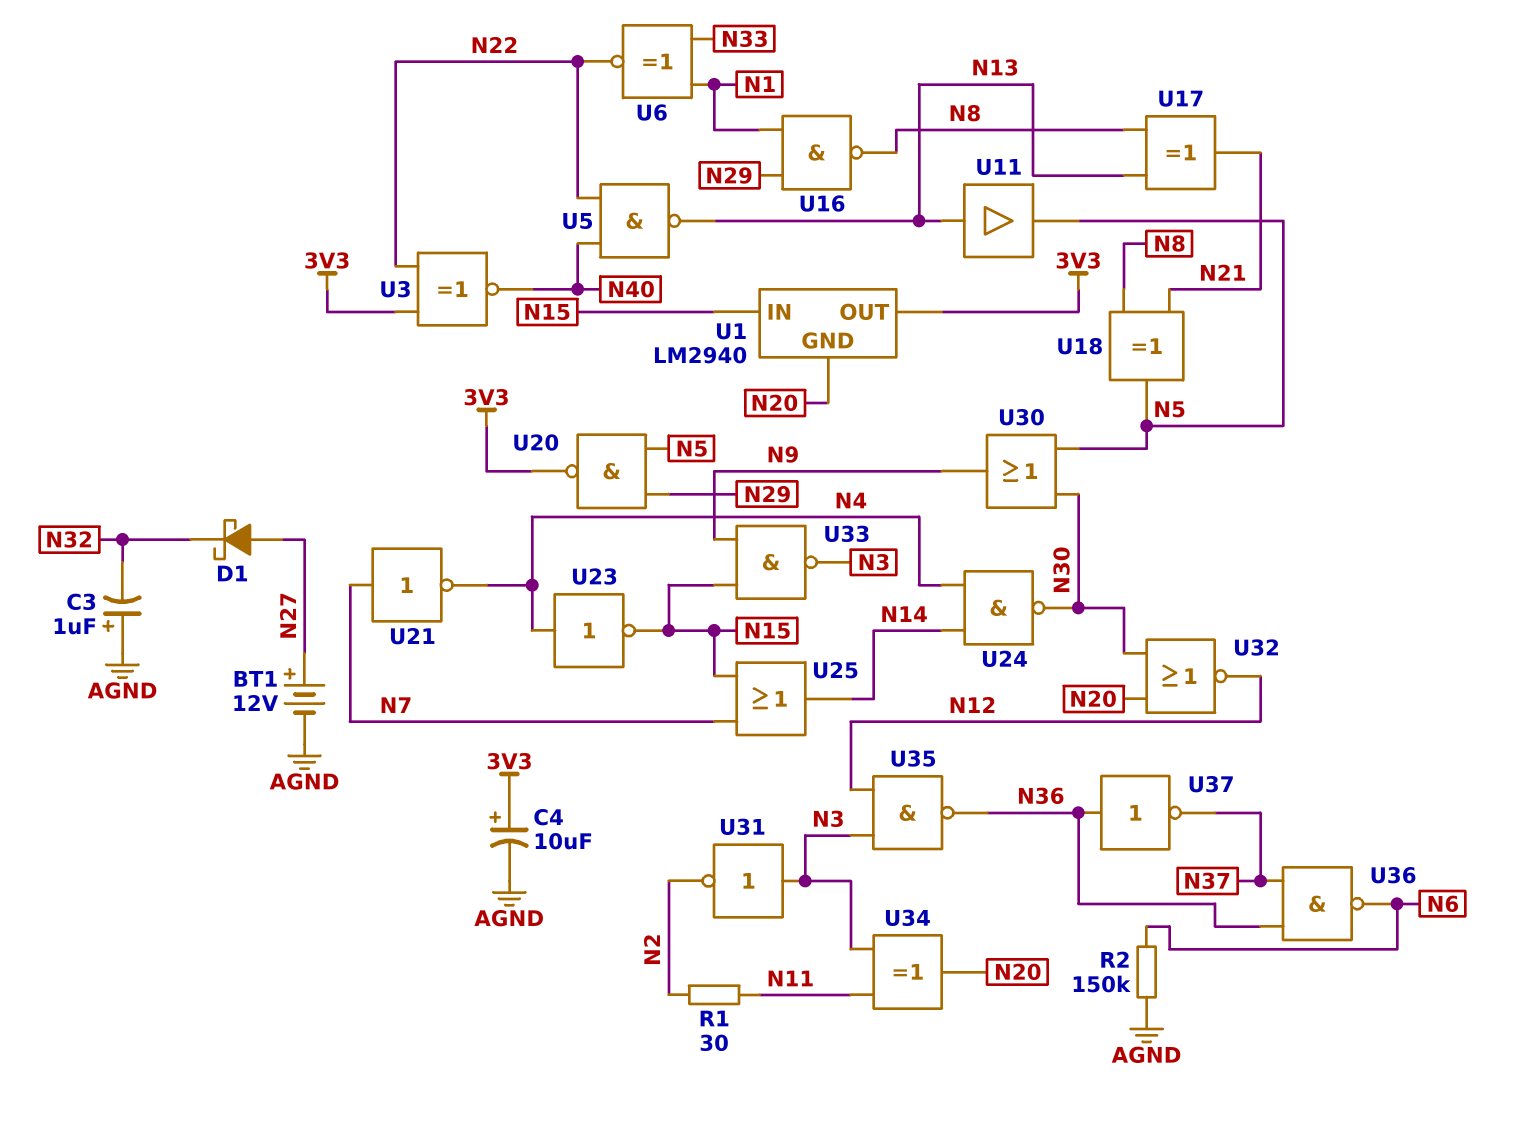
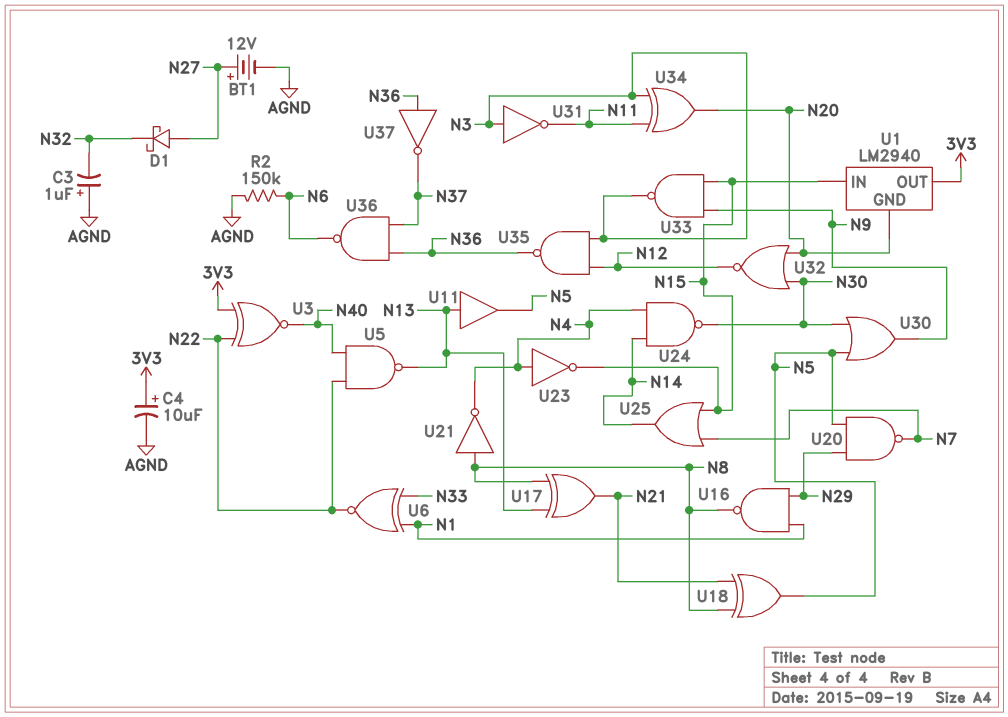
R1: 30 (N2, N11) -> none
U20: NAND (in N5, in N29, out 3V3) -> NAND (in N5, in N29, out N7)
U21: NOT (in N7, out N4) -> NOT (in N8, out N4)
U31: NOT (in N3, out N2) -> NOT (in N3, out N11)

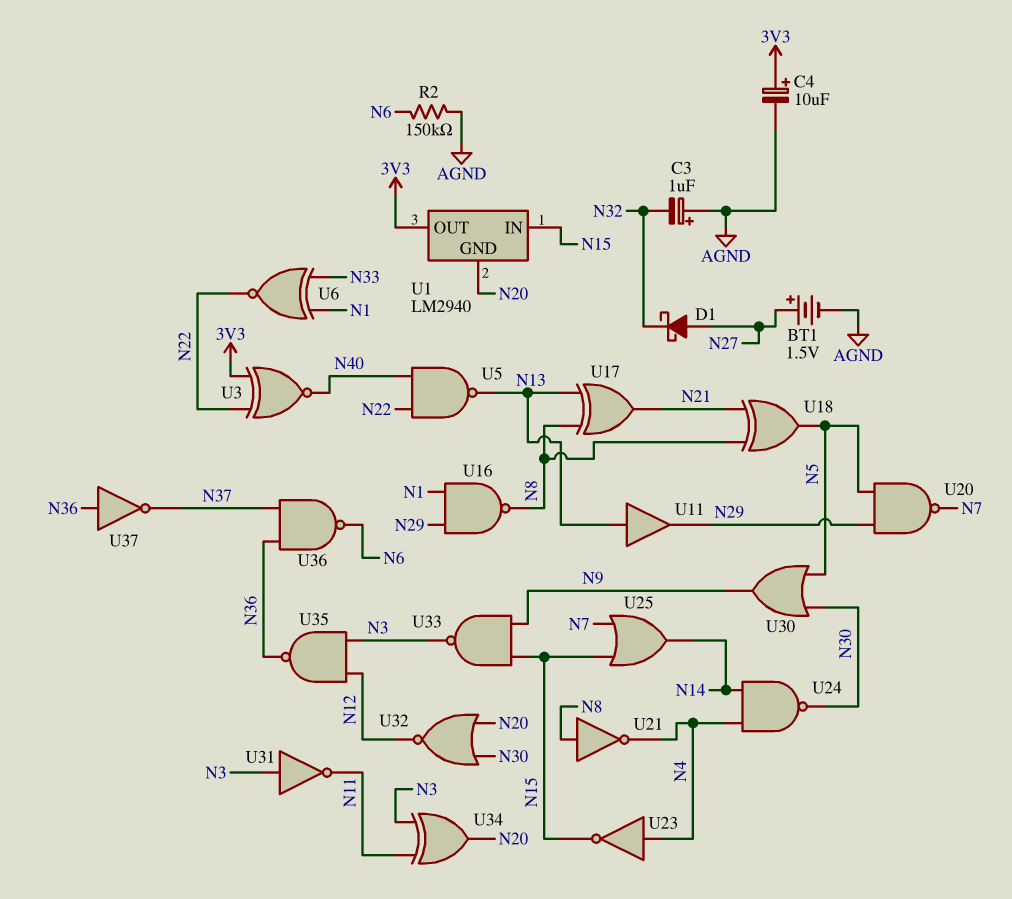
BT1: 12V (plus N27, minus AGND) -> 1.5V (plus N27, minus AGND)
U11: buffer (in N13, out N5) -> buffer (in N13, out N29)

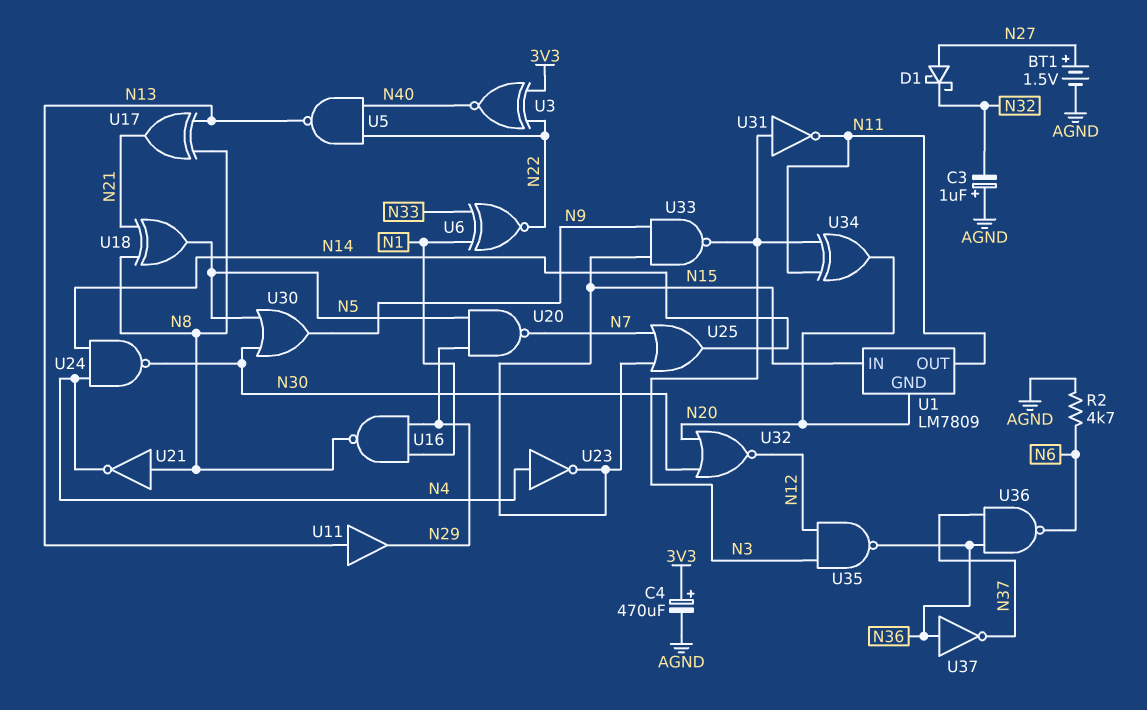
C4: 10uF (plus 3V3, minus AGND) -> 470uF (plus 3V3, minus AGND)
R2: 150k (AGND, N6) -> 4.7k (AGND, N6)
U1: LM2940 -> LM7809
U1 pin OUT: 3V3 -> N11

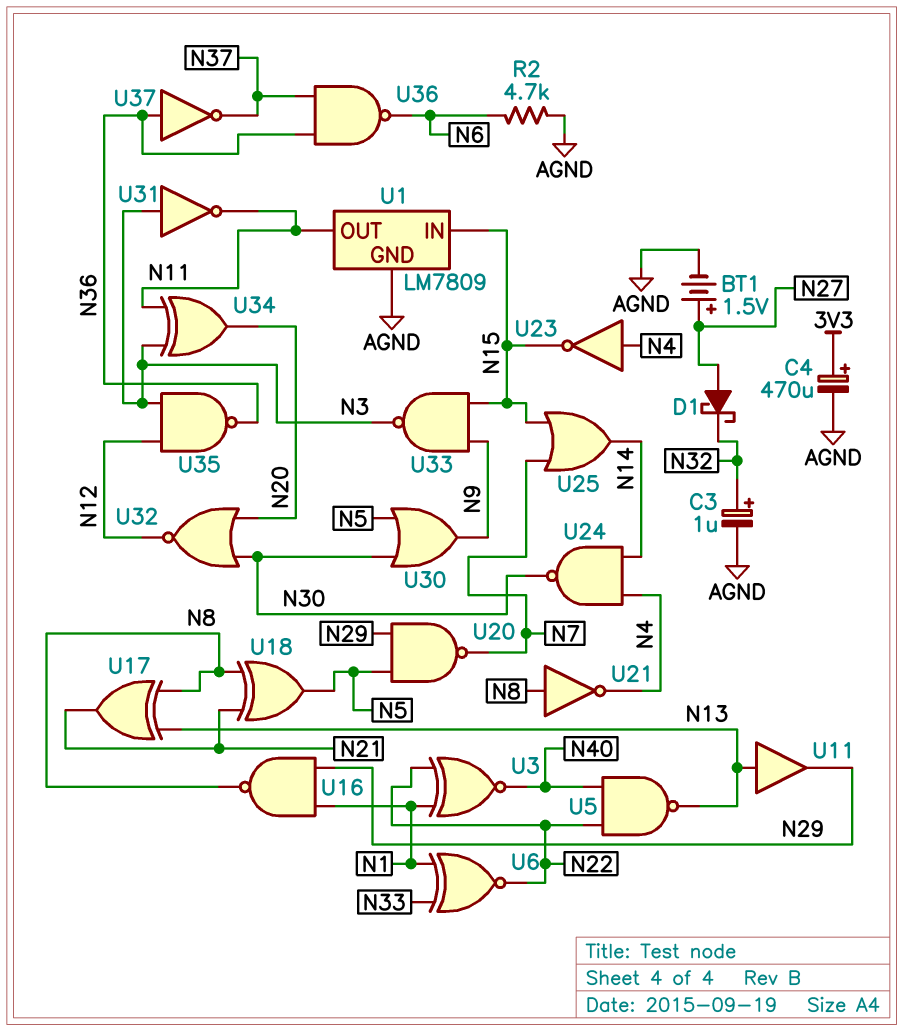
C3: 1uF (plus AGND, minus N32) -> 1uF (plus N32, minus AGND)
U1 pin GND: N20 -> AGND
U3: XNOR (in 3V3, in N22, out N40) -> XNOR (in N1, in N22, out N40)

